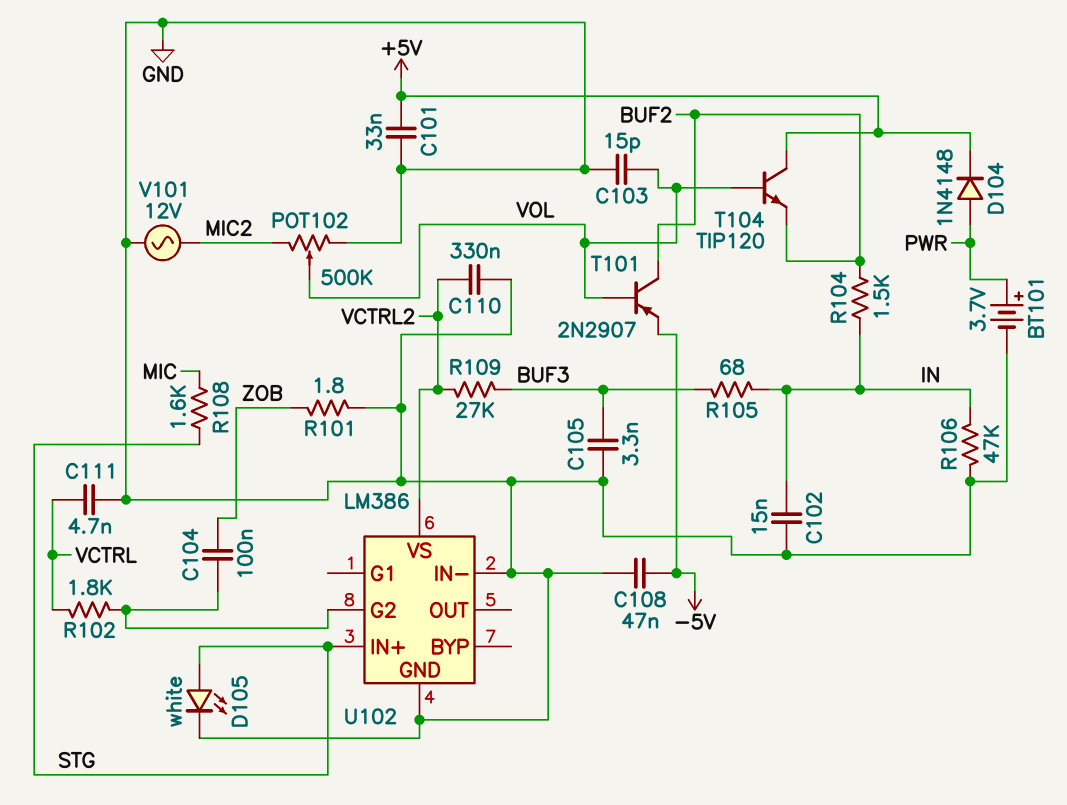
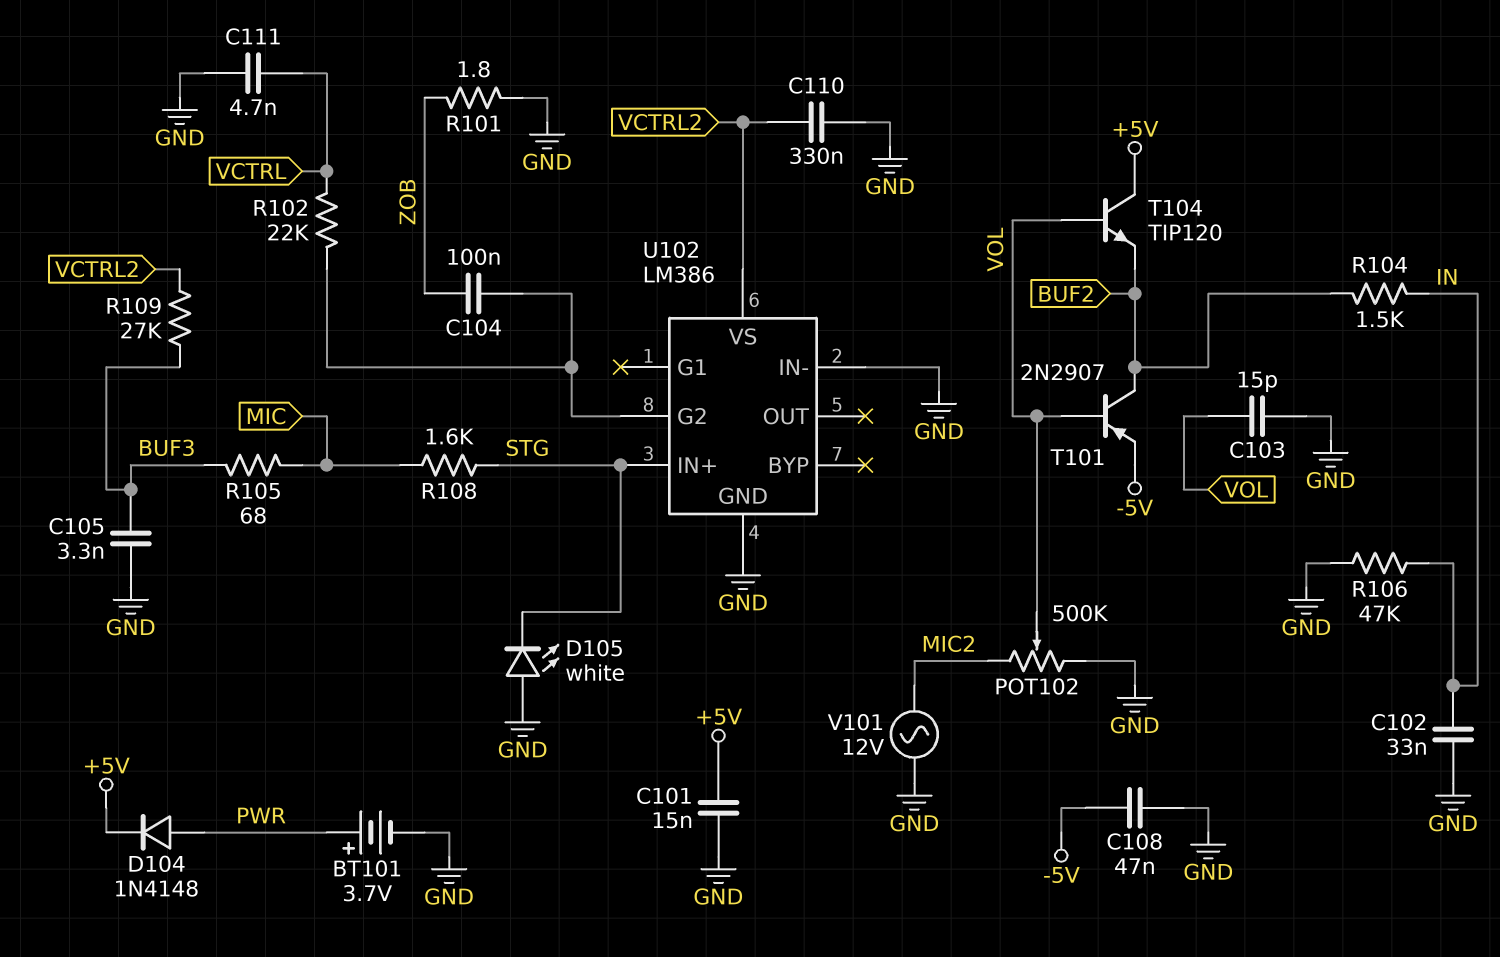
C101: 33nF (+5V, GND) -> 15nF (+5V, GND)
C102: 15nF (GND, IN) -> 33nF (GND, IN)
D105: LED white (A STG, K GND) -> LED white (A GND, K STG)
R102: 1.8k (U102/G2, VCTRL) -> 22k (U102/G2, VCTRL)
R105: 68 (BUF3, IN) -> 68 (BUF3, MIC)

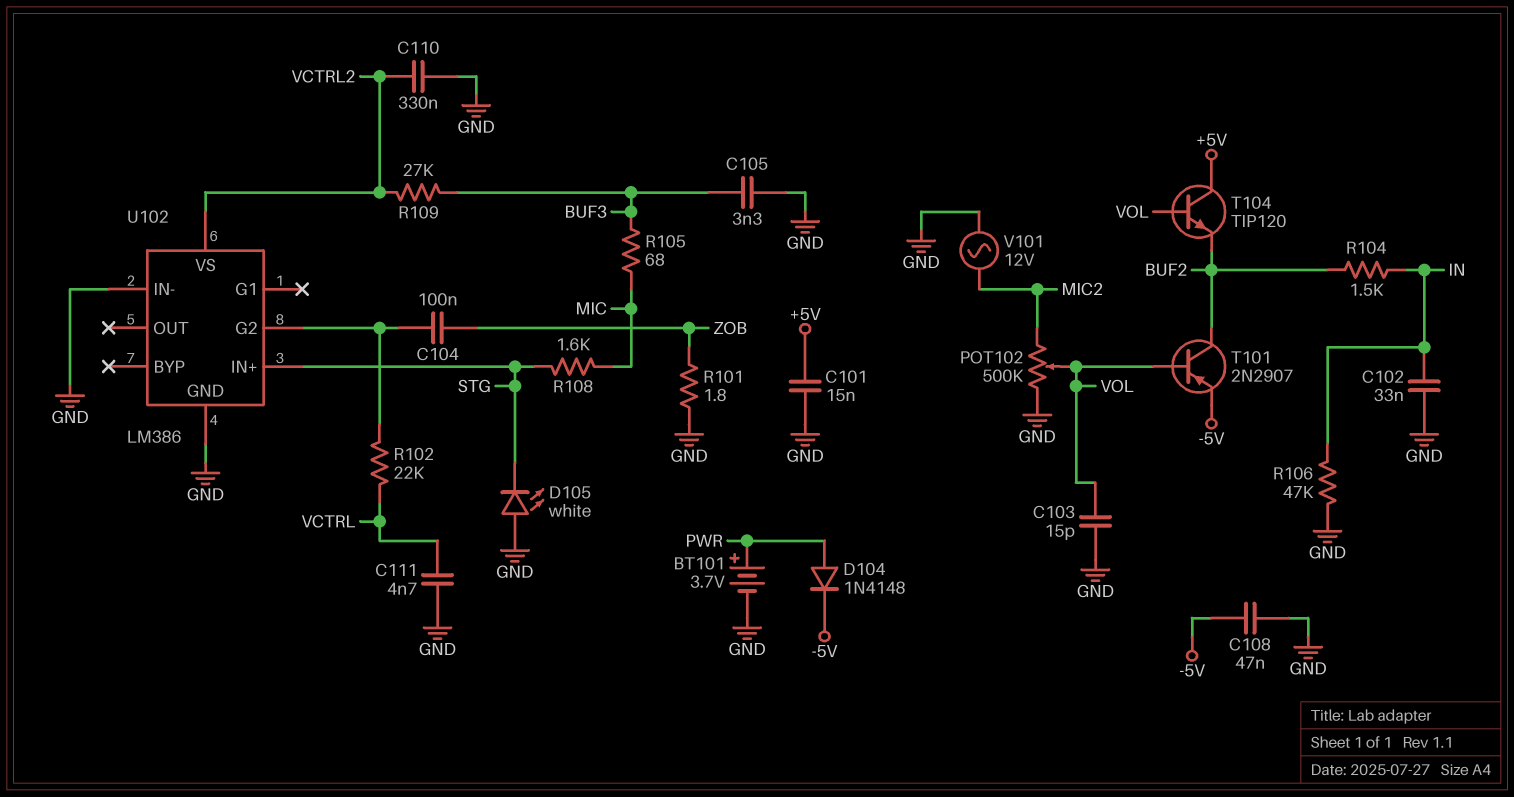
D104: diode 1N4148 (A PWR, K +5V) -> diode 1N4148 (A PWR, K -5V)

